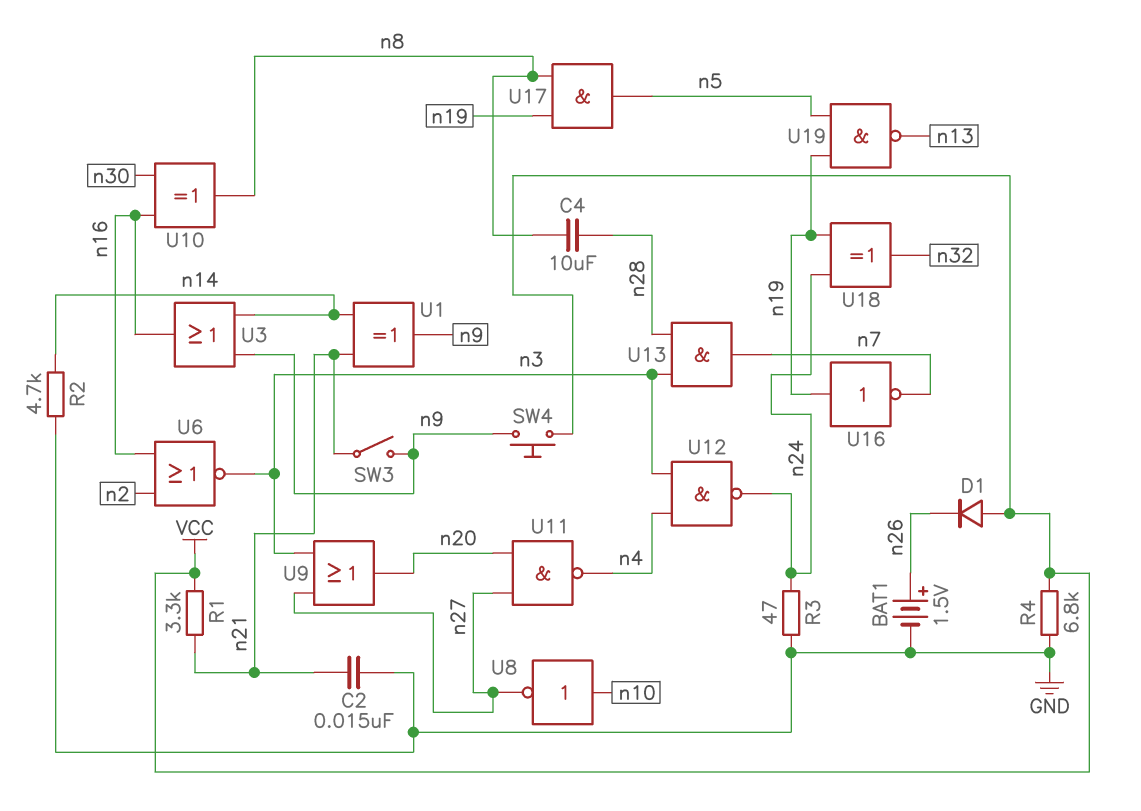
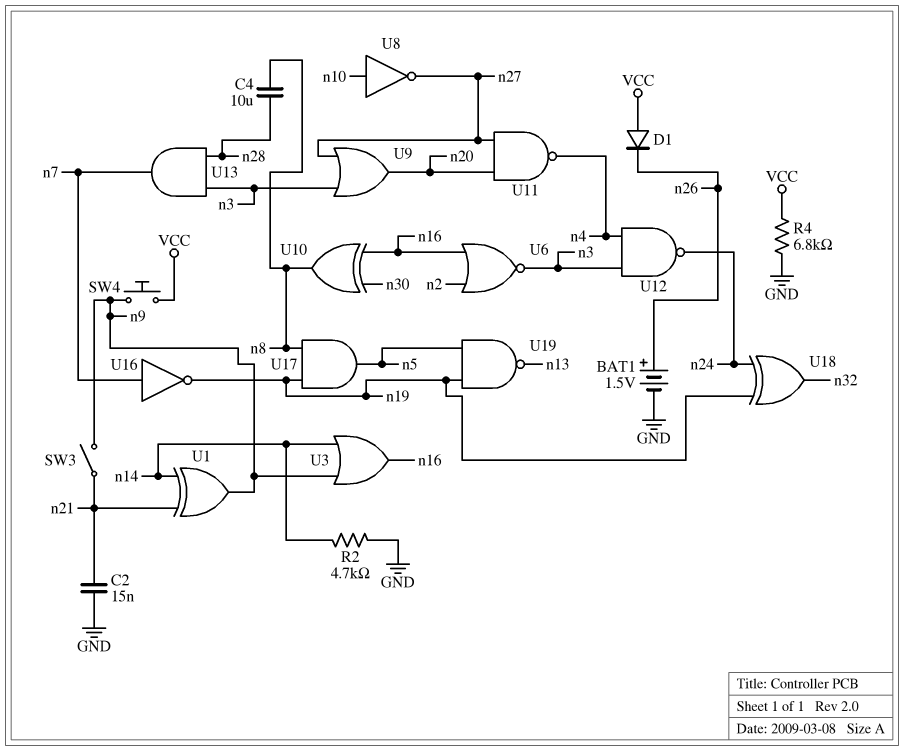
R1: 3.3k (VCC, n21) -> none
R3: 47 (GND, n24) -> none
U16: NOT (in n19, out n7) -> NOT (in n7, out n19)

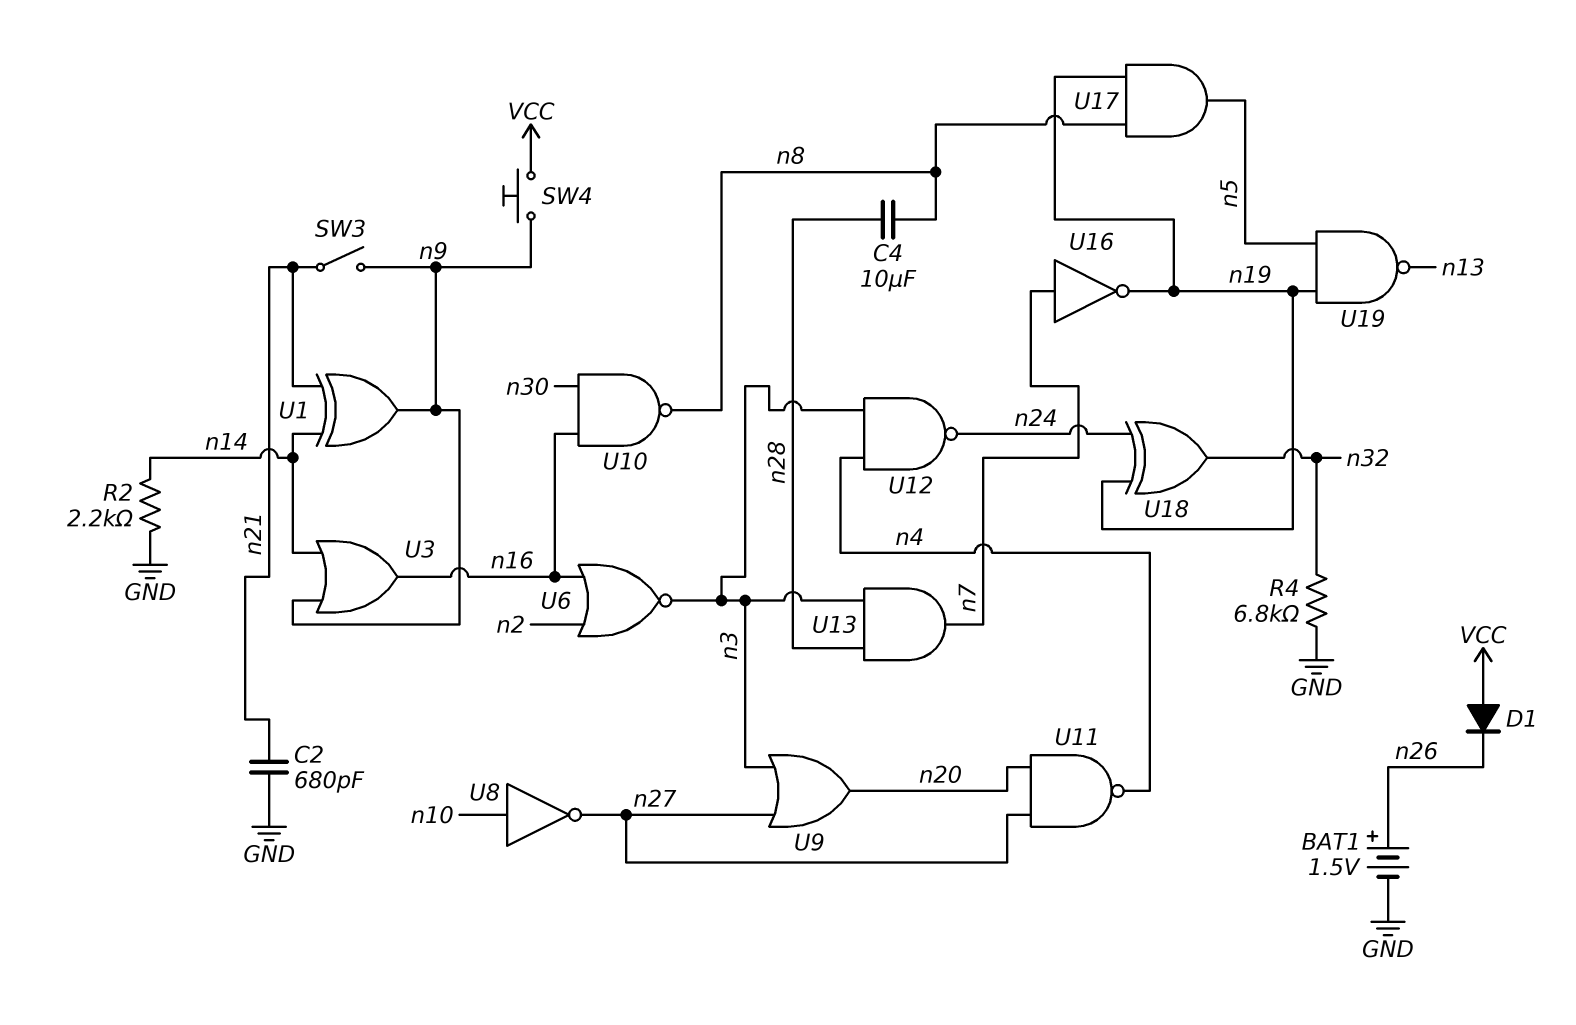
C2: 15nF (GND, n21) -> 680pF (GND, n21)
R2: 4.7k (GND, n14) -> 2.2k (GND, n14)
R4: 6.8k (GND, VCC) -> 6.8k (GND, n32)
U10: XOR (in n16, in n30, out n8) -> NAND (in n16, in n30, out n8)

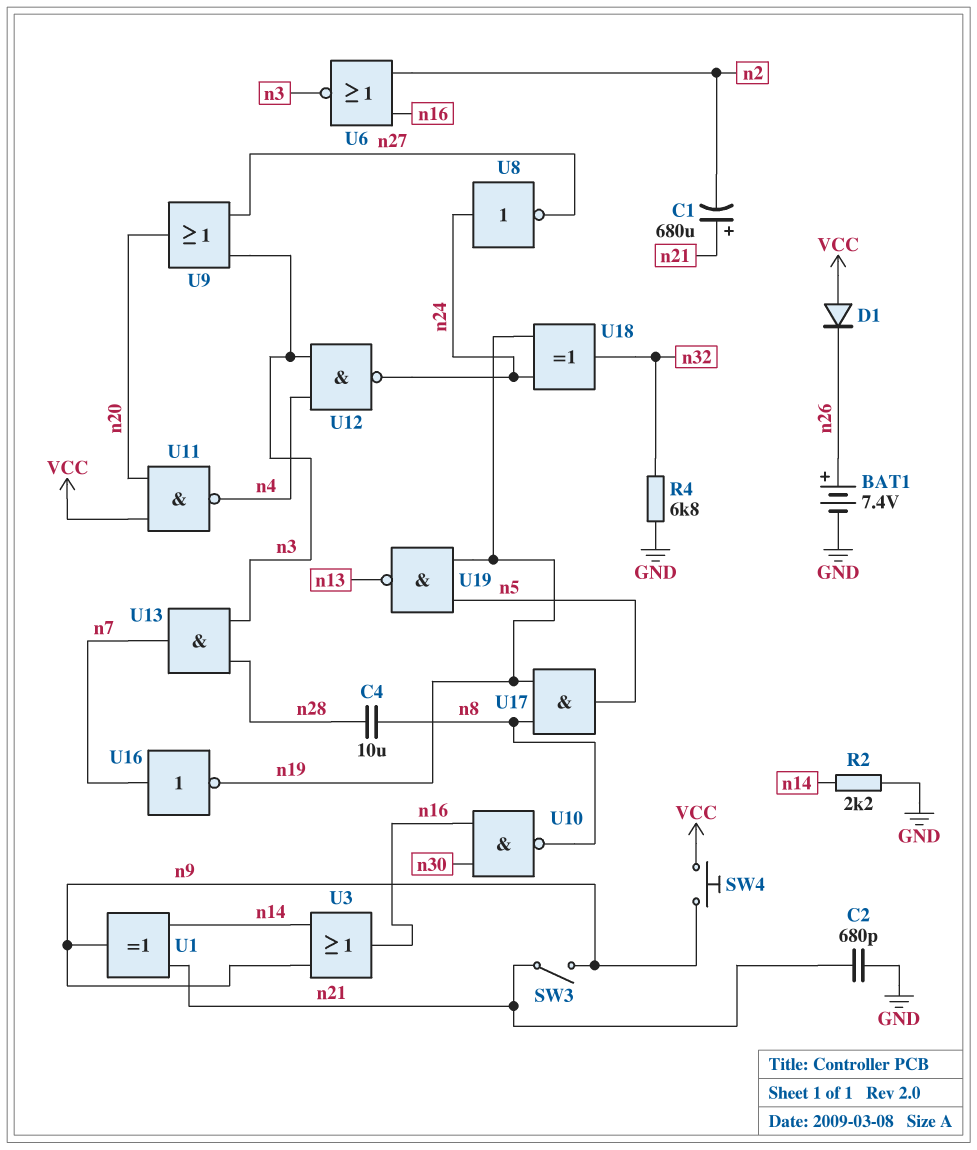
BAT1: 1.5V (plus n26, minus GND) -> 7.4V (plus n26, minus GND)
C1: none -> 680uF (plus n21, minus n2)
U8: NOT (in n10, out n27) -> NOT (in n24, out n27)
U11: NAND (in n20, in n27, out n4) -> NAND (in VCC, in n20, out n4)

